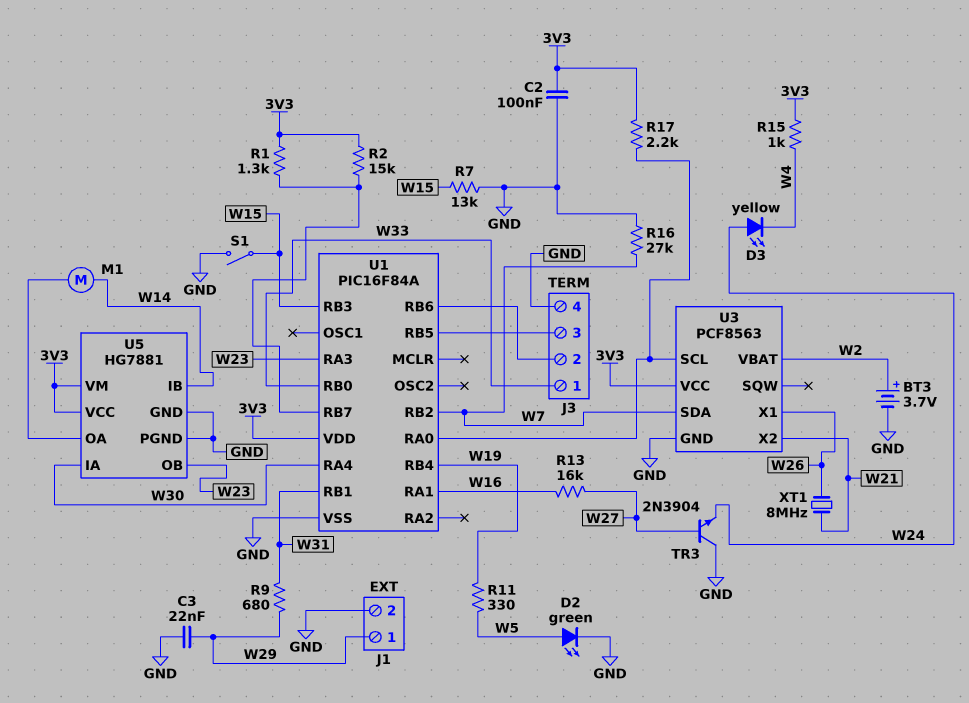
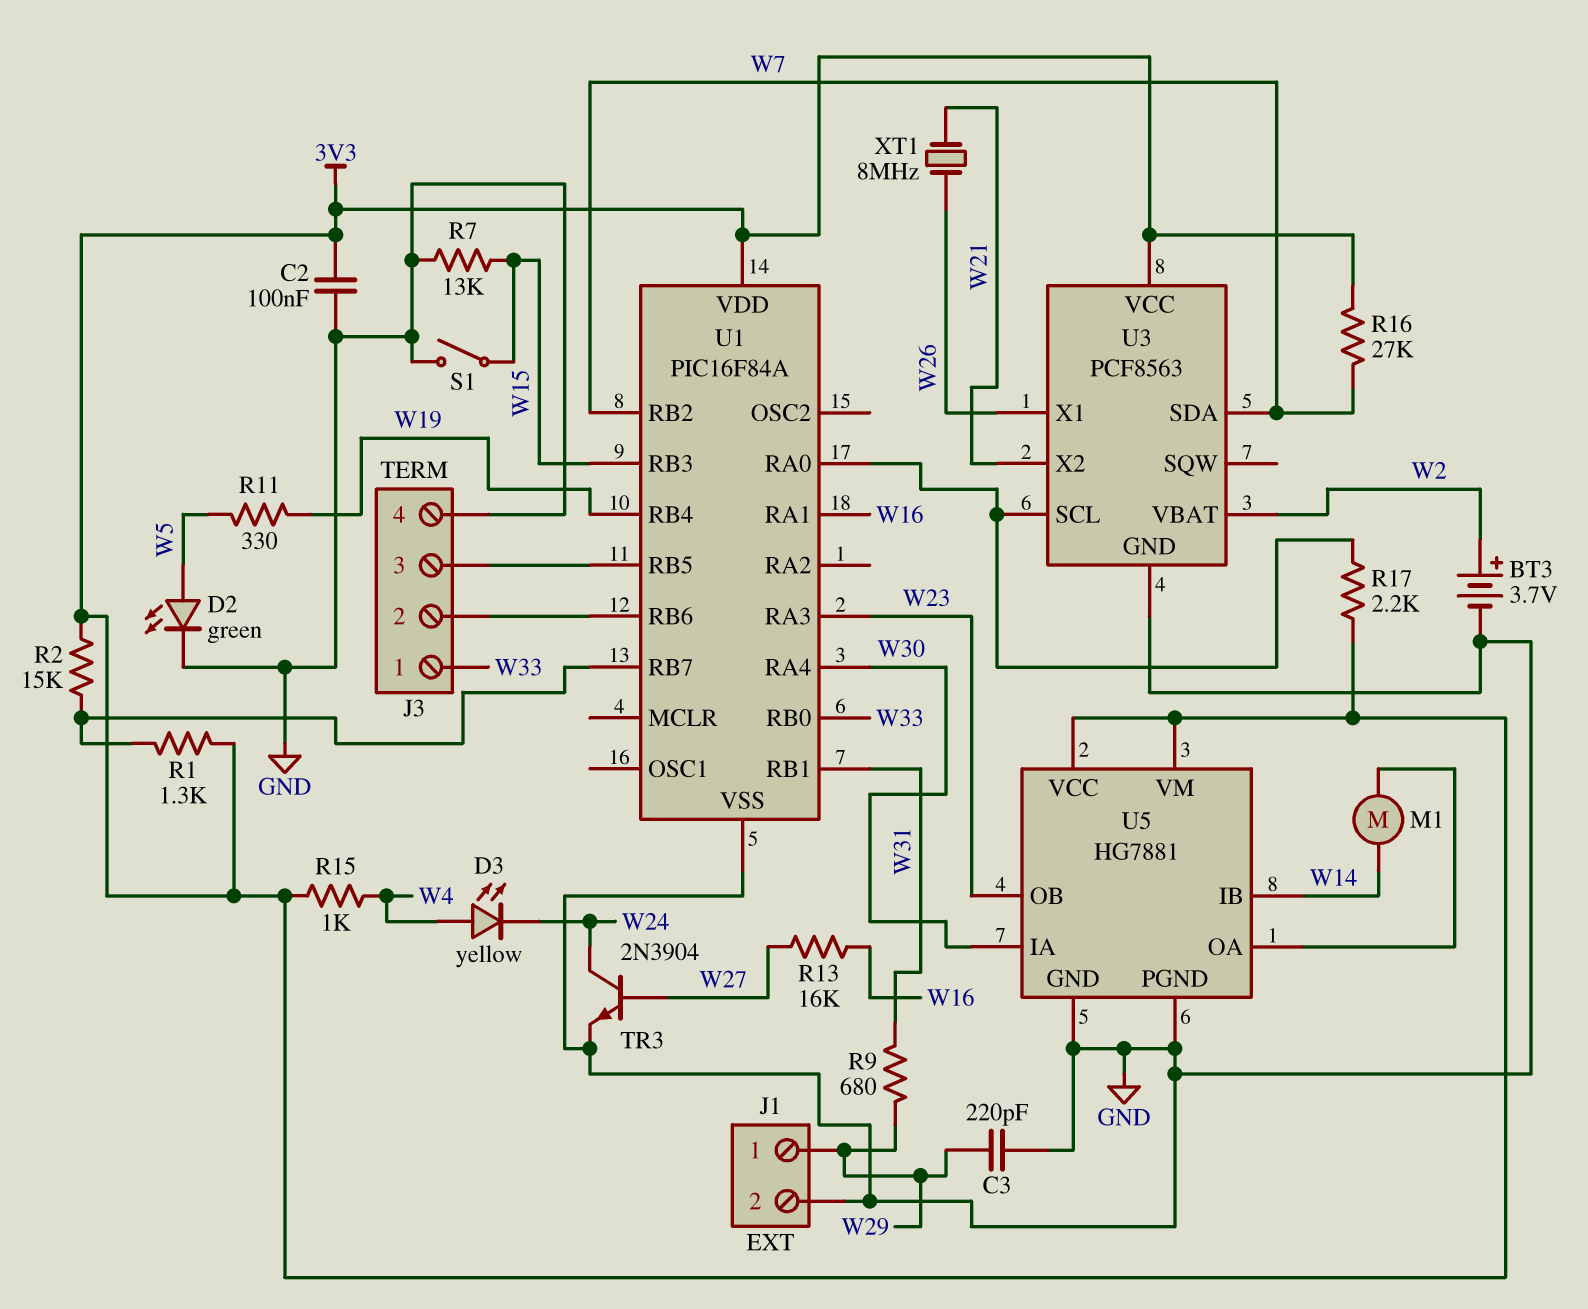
C3: 22nF (GND, W29) -> 220pF (GND, W29)
D3: LED yellow (A W24, K W4) -> LED yellow (A W4, K W24)
R16: 27k (GND, W7) -> 27k (3V3, W7)
TR3: NPN 2N3904 (B W27, C GND, E W24) -> NPN 2N3904 (B W27, C W24, E GND)

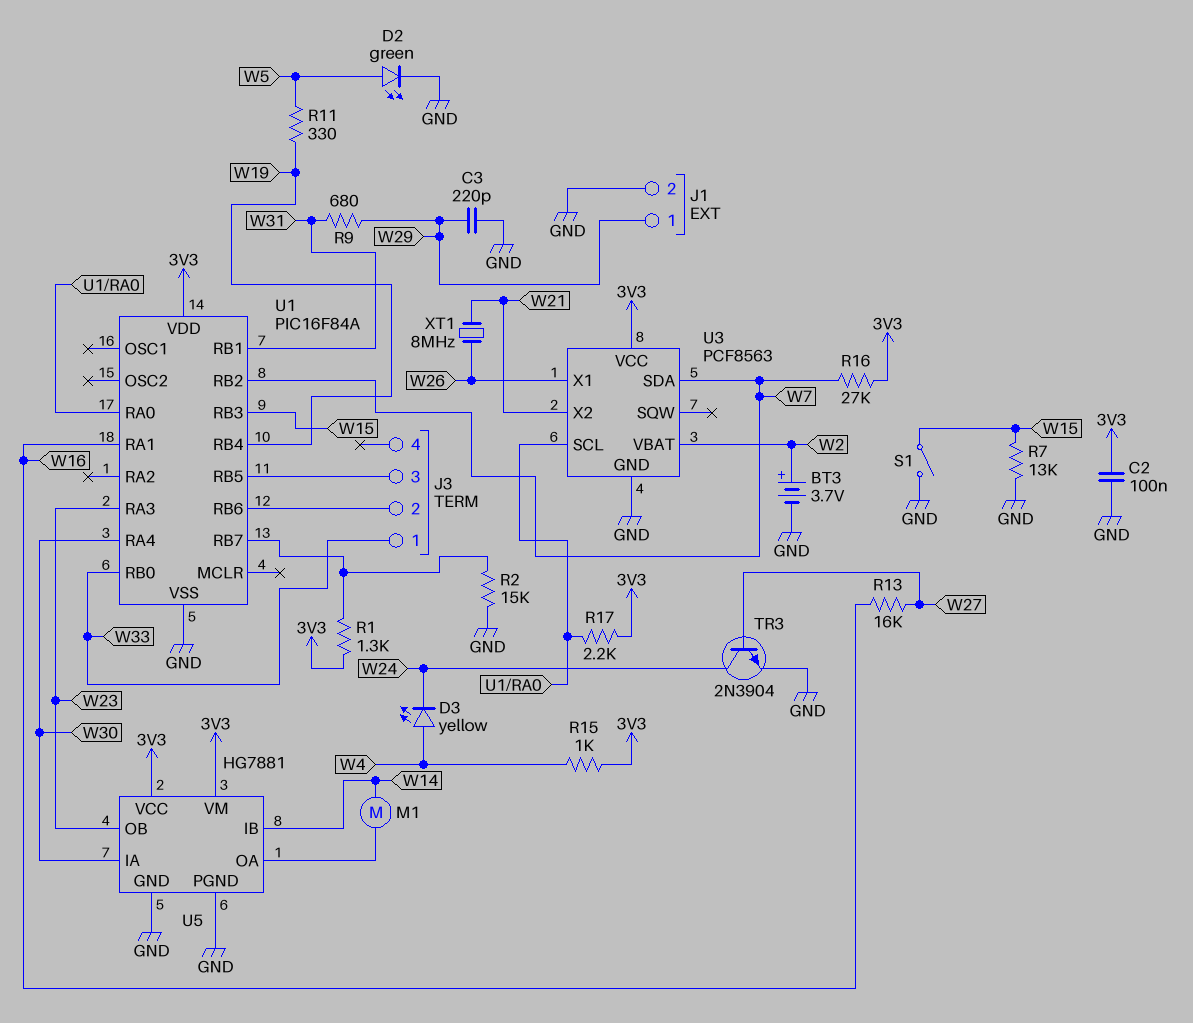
J3 pin 4: GND -> none
R2: 15k (3V3, U1/RB7) -> 15k (GND, U1/RB7)

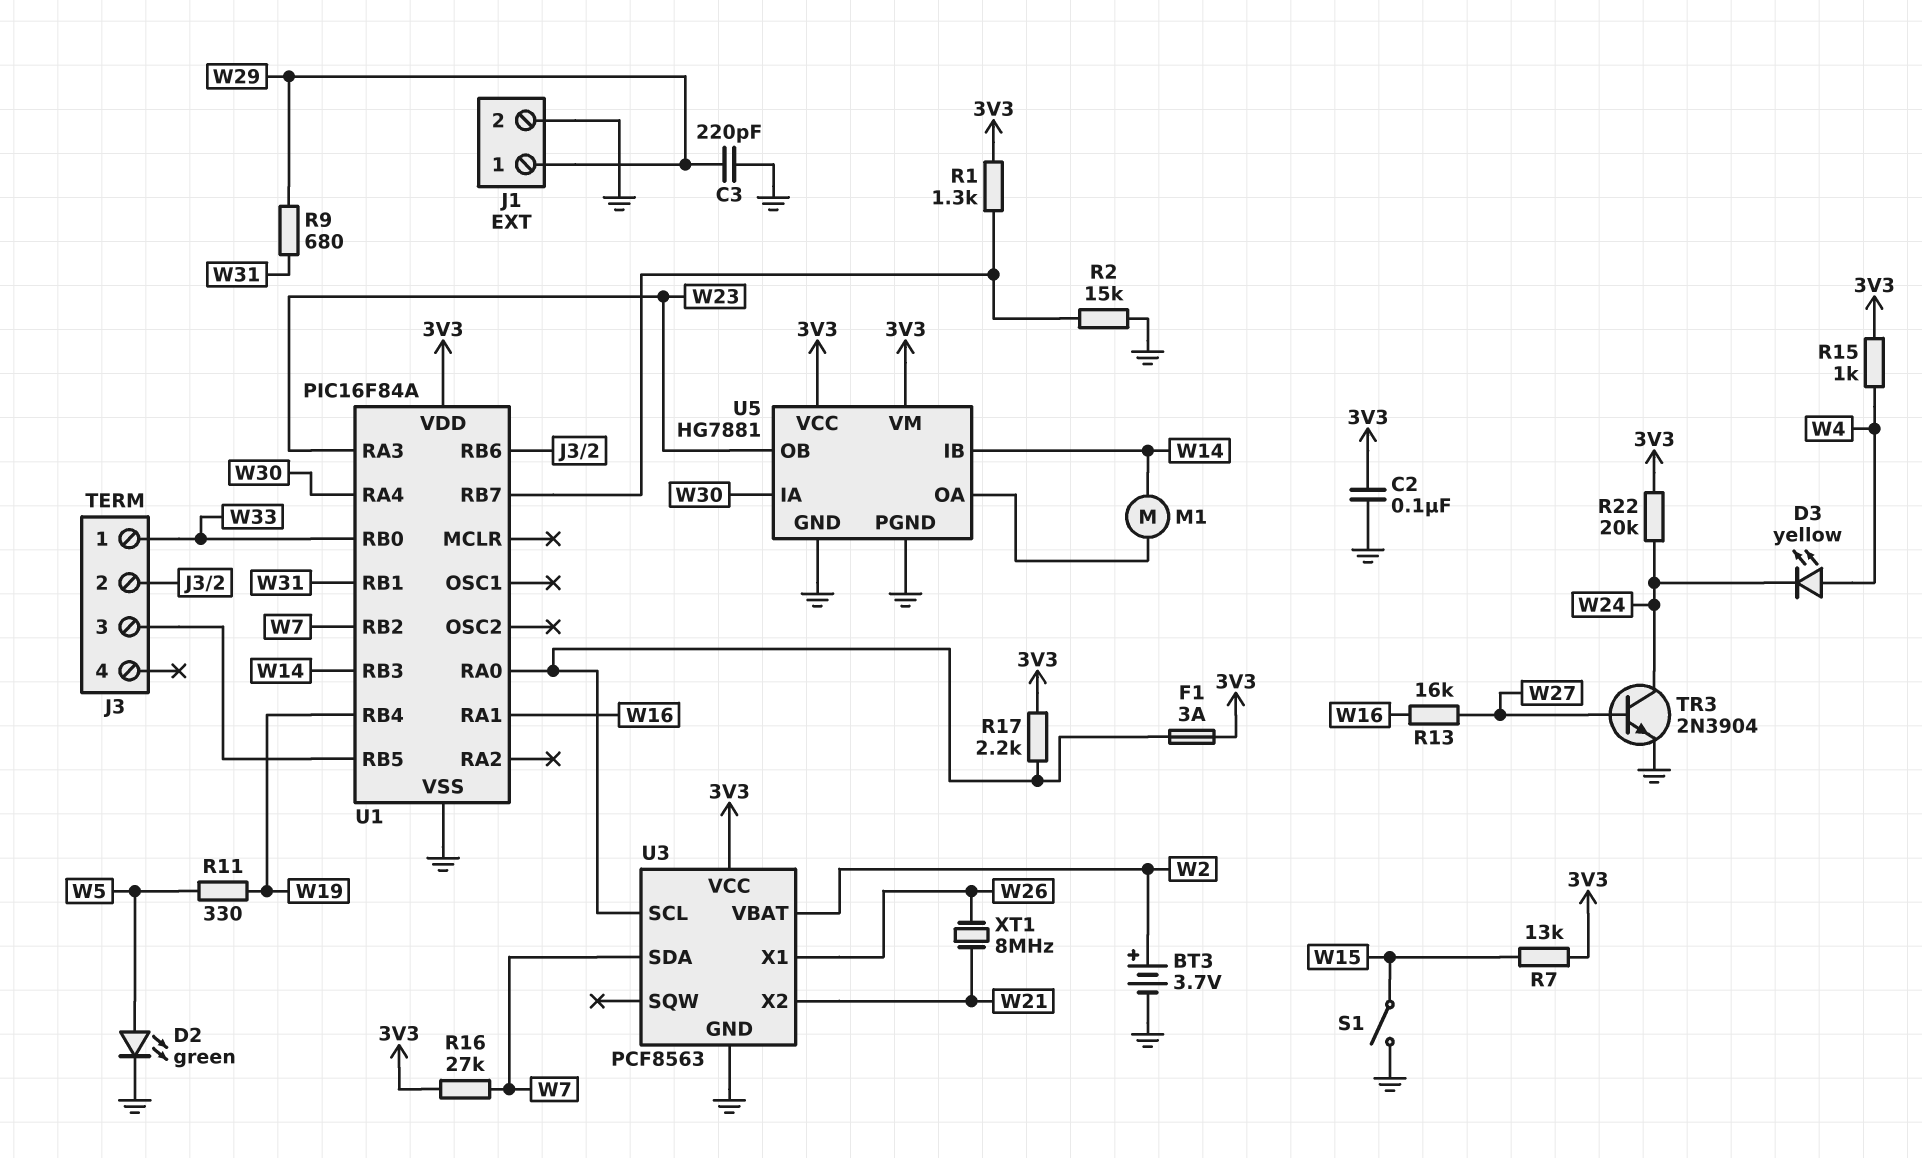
F1: none -> 3A (3V3, U1/RA0)
R7: 13k (GND, W15) -> 13k (3V3, W15)
R22: none -> 20k (3V3, W24)
U1 pin RB3: W15 -> W14

